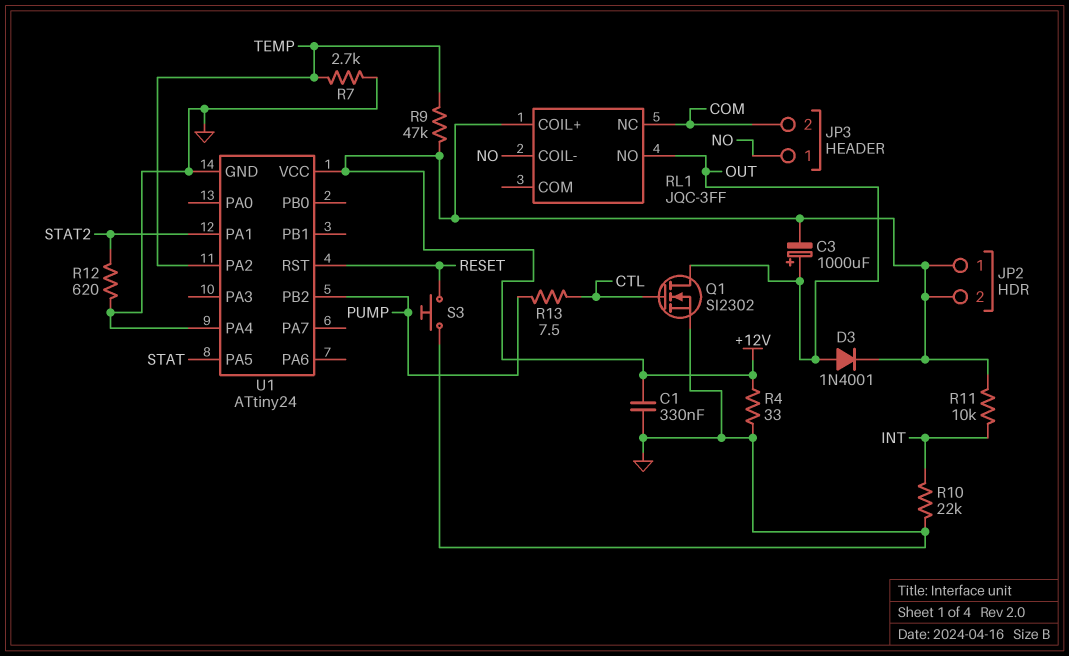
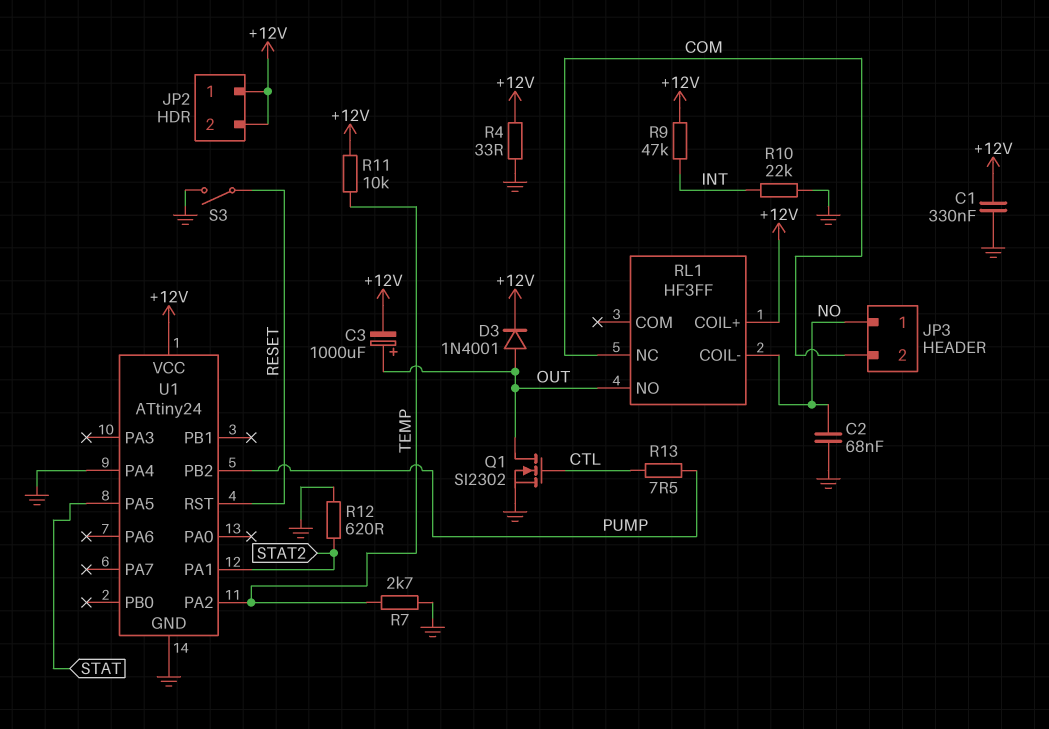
C2: none -> 68nF (GND, NO)
R9: 47k (+12V, TEMP) -> 47k (+12V, INT)
R11: 10k (+12V, INT) -> 10k (+12V, TEMP)
RL1: JQC-3FF -> HF3FF
S3: button (GND, RESET) -> switch (GND, RESET)

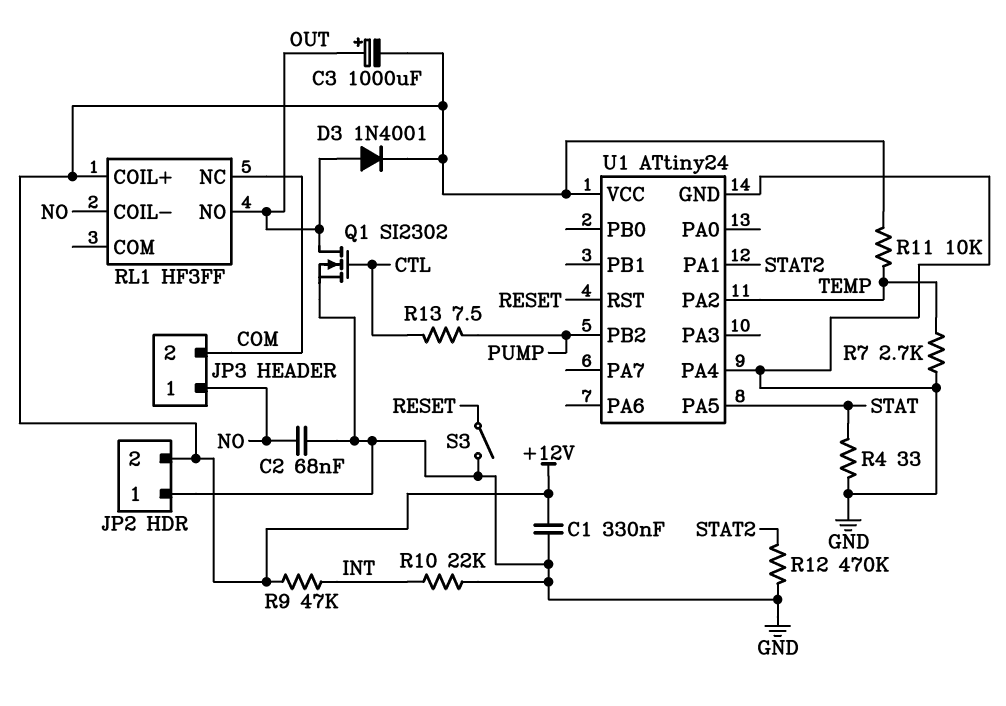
JP2 pin 1: +12V -> GND
R4: 33 (+12V, GND) -> 33 (GND, STAT)
R12: 620 (GND, STAT2) -> 470k (GND, STAT2)

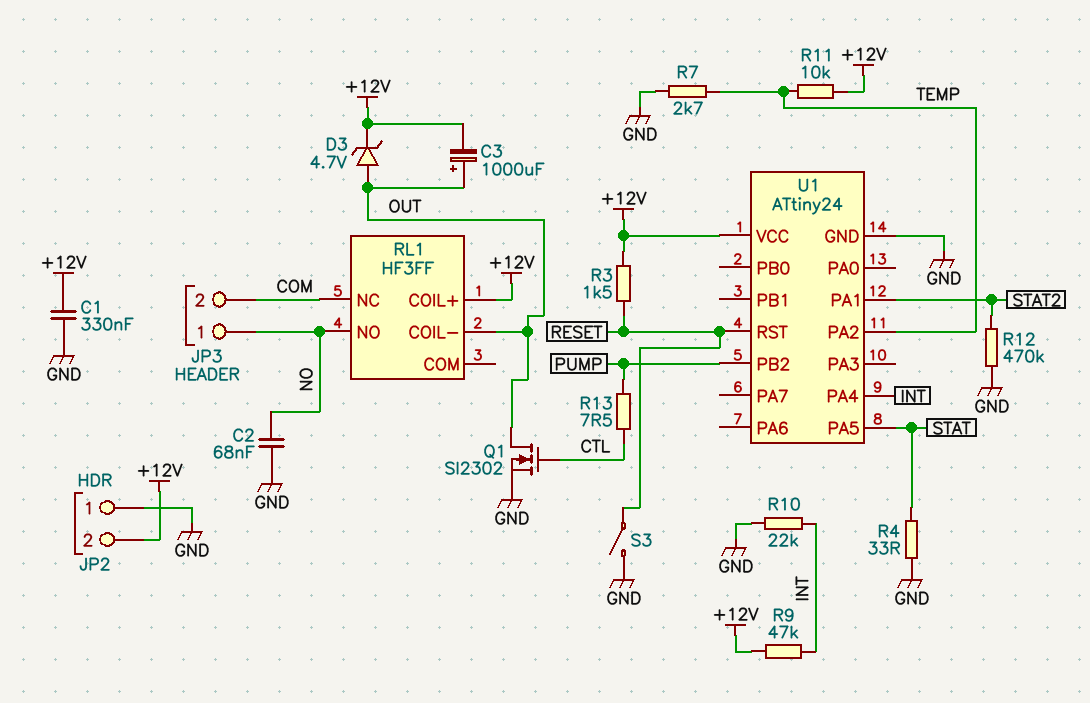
D3: diode 1N4001 (A OUT, K +12V) -> zener 4.7V (A OUT, K +12V)
R3: none -> 1.5k (+12V, RESET)
RL1 pin COIL-: NO -> OUT
RL1 pin NO: OUT -> NO
U1 pin PA4: GND -> INT

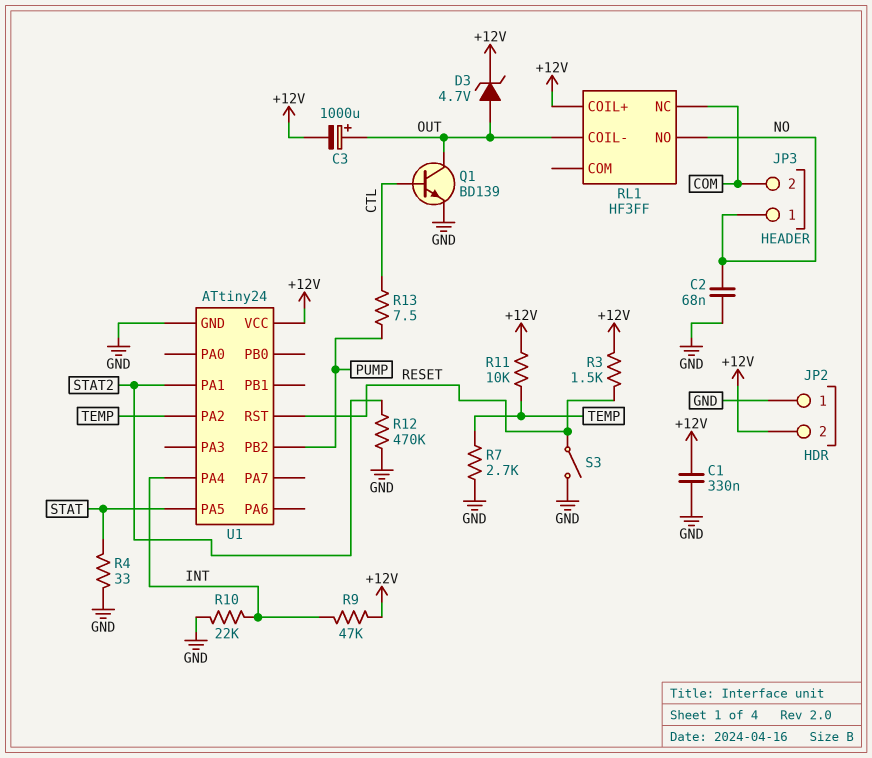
Q1: NMOS SI2302 (G CTL, D OUT, S GND) -> NPN BD139 (B CTL, C OUT, E GND)

